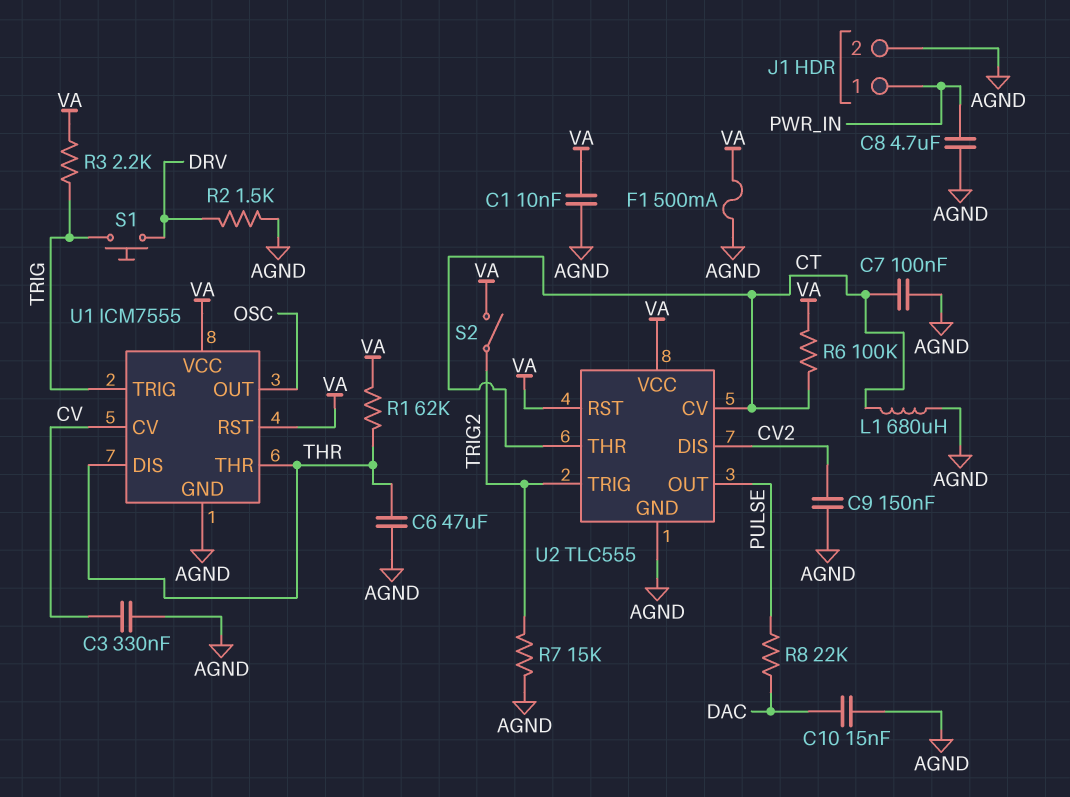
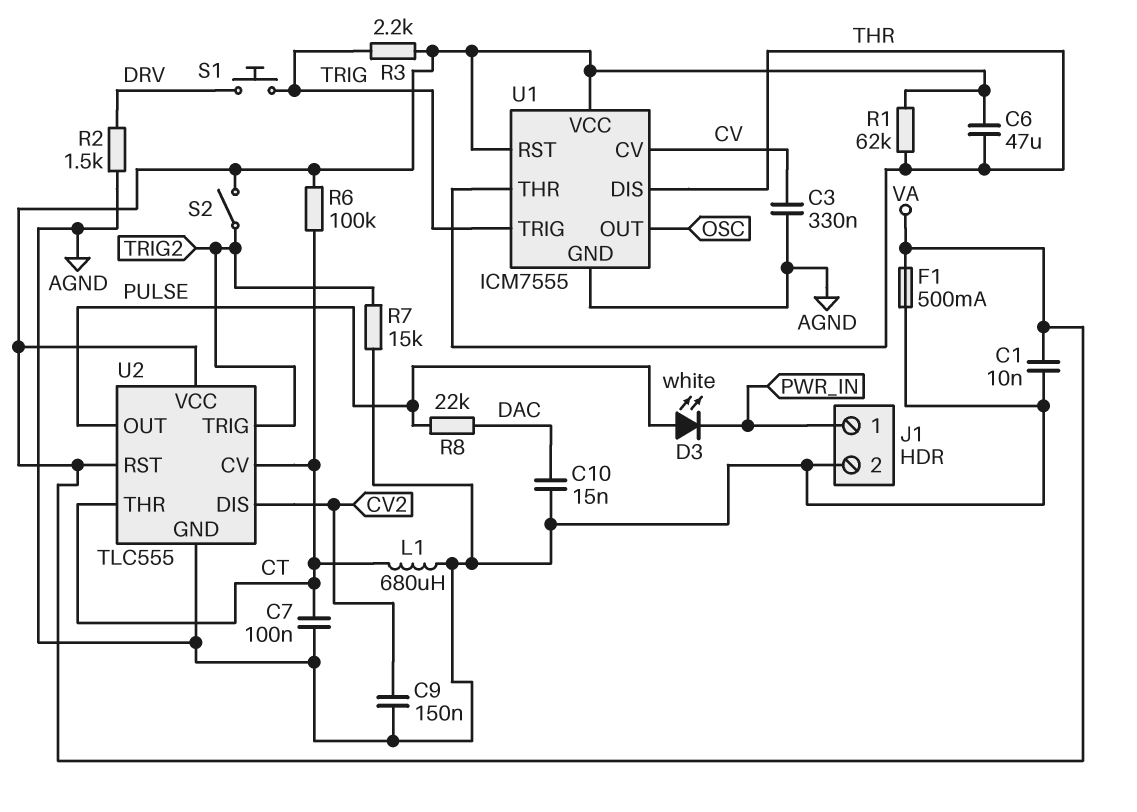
C6: 47uF (AGND, THR) -> 47uF (THR, VA)
C8: 4.7uF (AGND, PWR_IN) -> none
D3: none -> LED white (A PULSE, K PWR_IN)

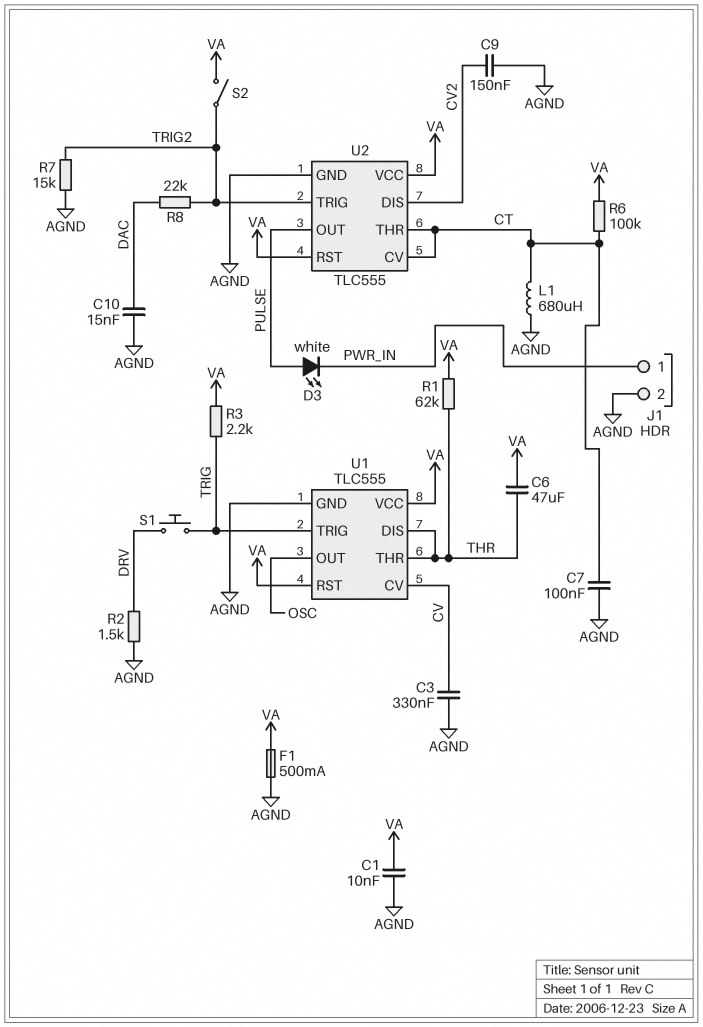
R8: 22k (DAC, PULSE) -> 22k (DAC, TRIG2)
U1: ICM7555 -> TLC555

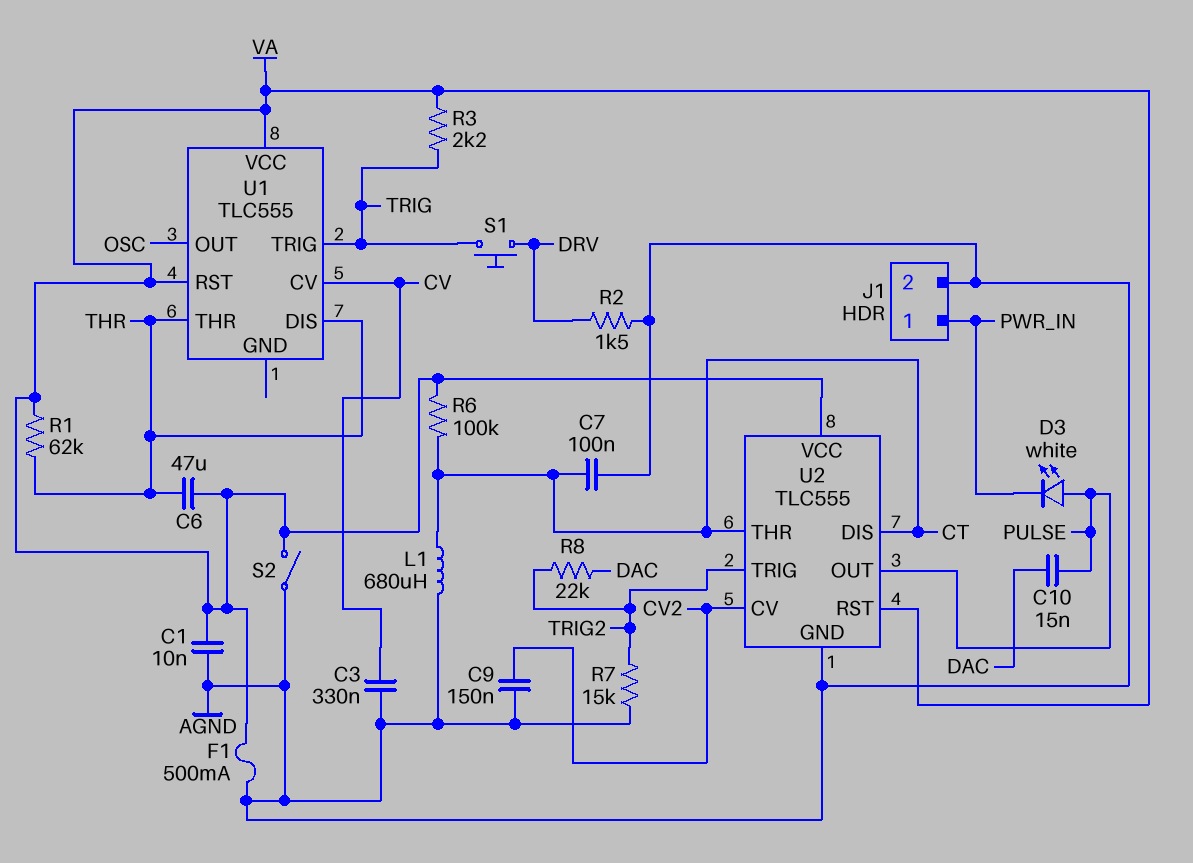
C10: 15nF (AGND, DAC) -> 15nF (DAC, PULSE)
S2: switch (TRIG2, VA) -> switch (AGND, VA)
U1 pin GND: AGND -> none
U2 pin CV: CT -> CV2
U2 pin DIS: CV2 -> CT

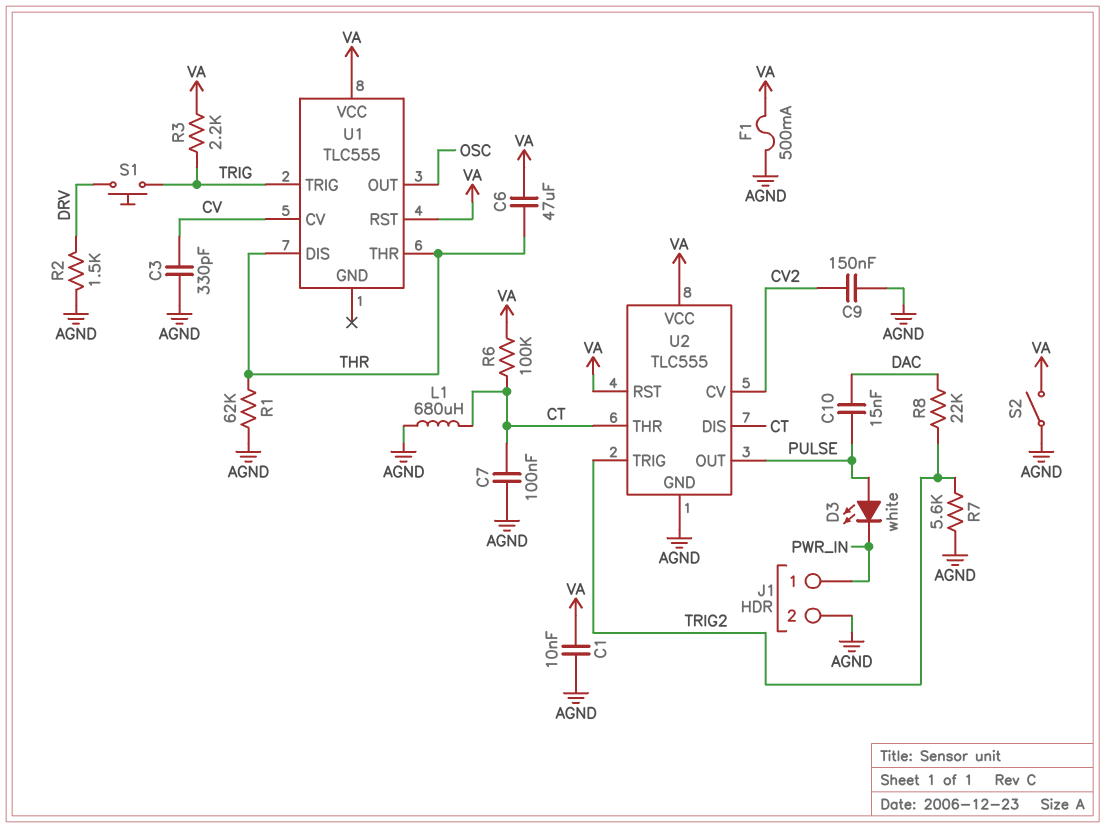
C3: 330nF (AGND, CV) -> 330pF (AGND, CV)
R1: 62k (THR, VA) -> 62k (AGND, THR)
R7: 15k (AGND, TRIG2) -> 5.6k (AGND, TRIG2)

